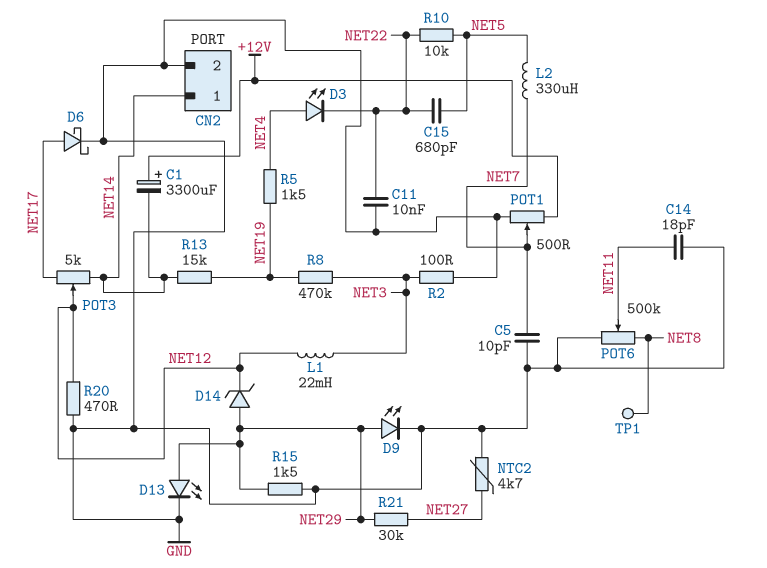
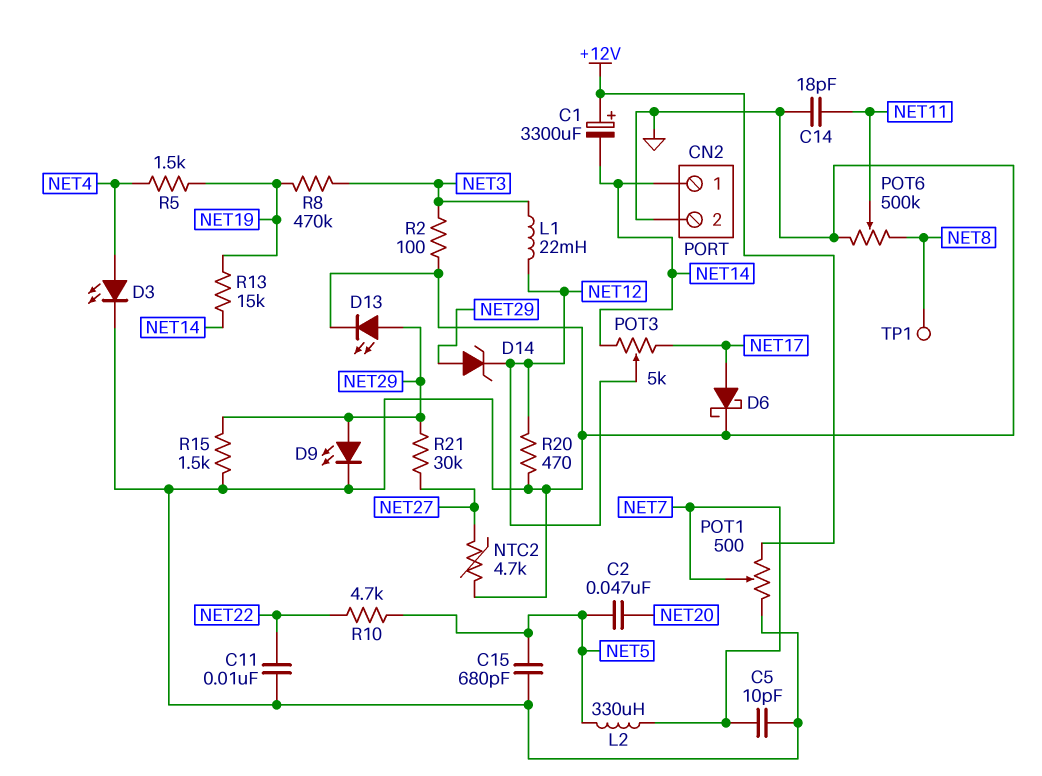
C2: none -> 47nF (NET5, NET20)
C15: 680pF (NET5, NET22) -> 680pF (GND, NET5)
D3: LED (A NET4, K NET22) -> LED (A NET4, K GND)
R10: 10k (NET5, NET22) -> 4.7k (NET5, NET22)

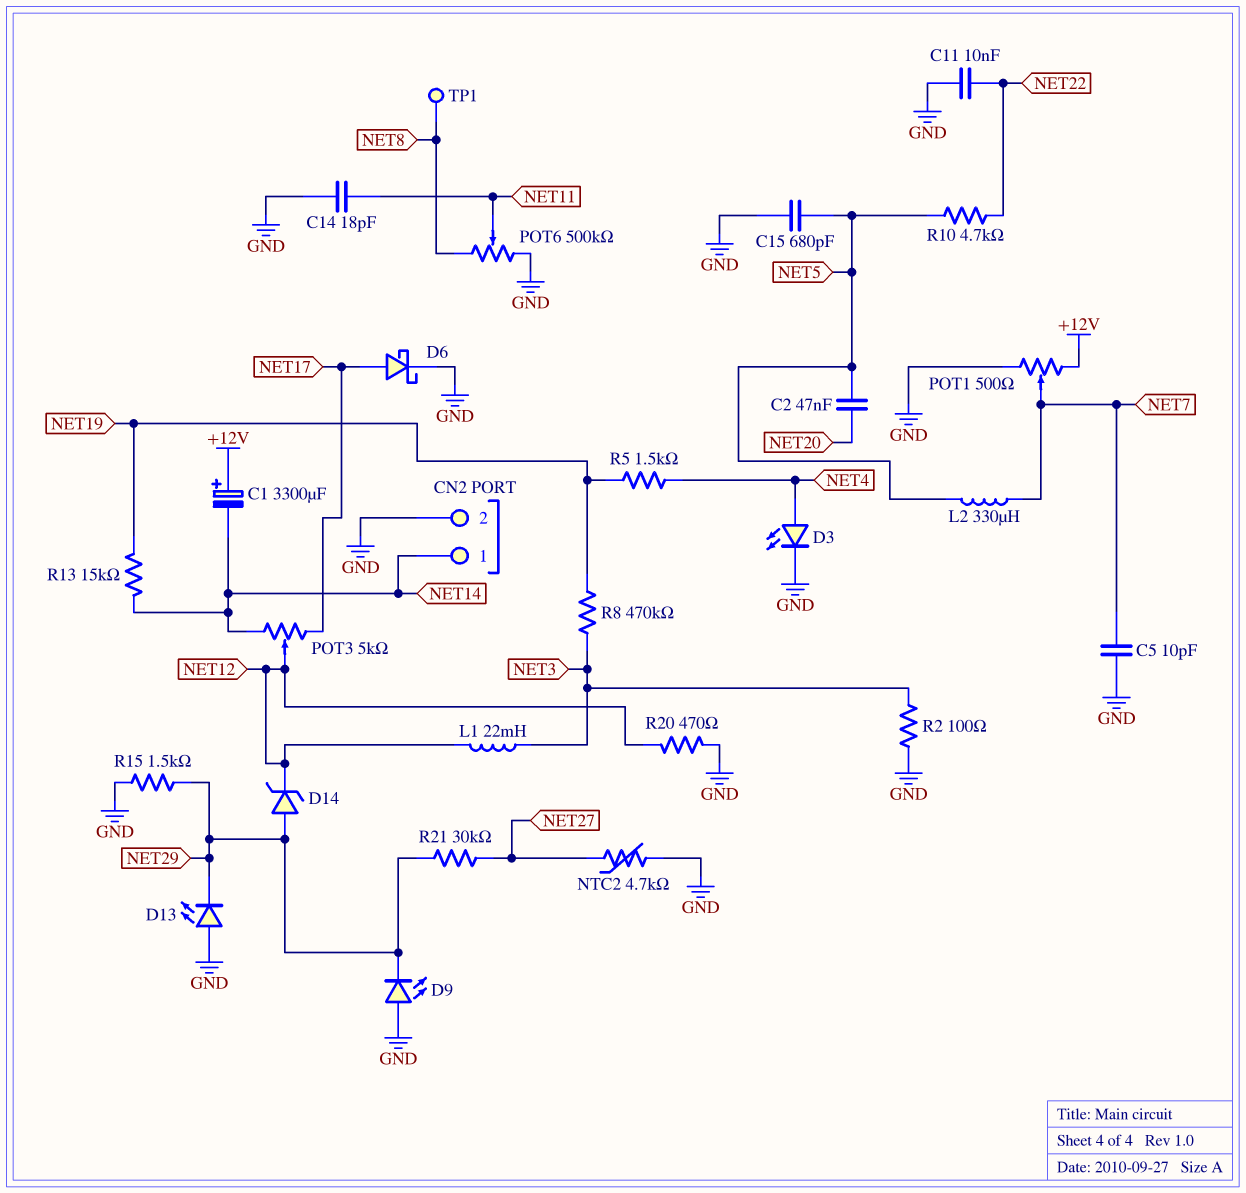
D9: LED (A NET29, K GND) -> LED (A GND, K NET29)
D13: LED (A NET29, K GND) -> LED (A GND, K NET29)

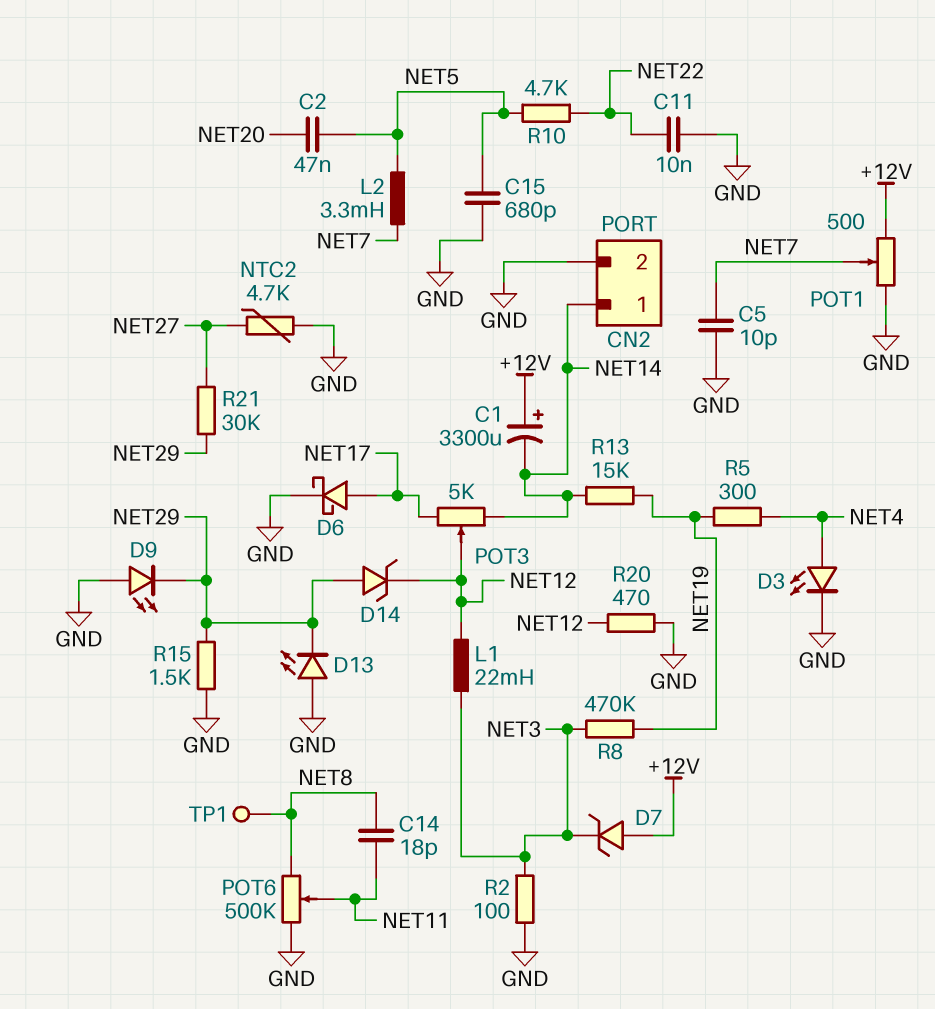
C14: 18pF (GND, NET11) -> 18pF (NET8, NET11)
D7: none -> zener (A +12V, K NET3)
L2: 330uH (NET5, NET7) -> 3.3mH (NET5, NET7)
R5: 1.5k (NET4, NET19) -> 300 (NET4, NET19)

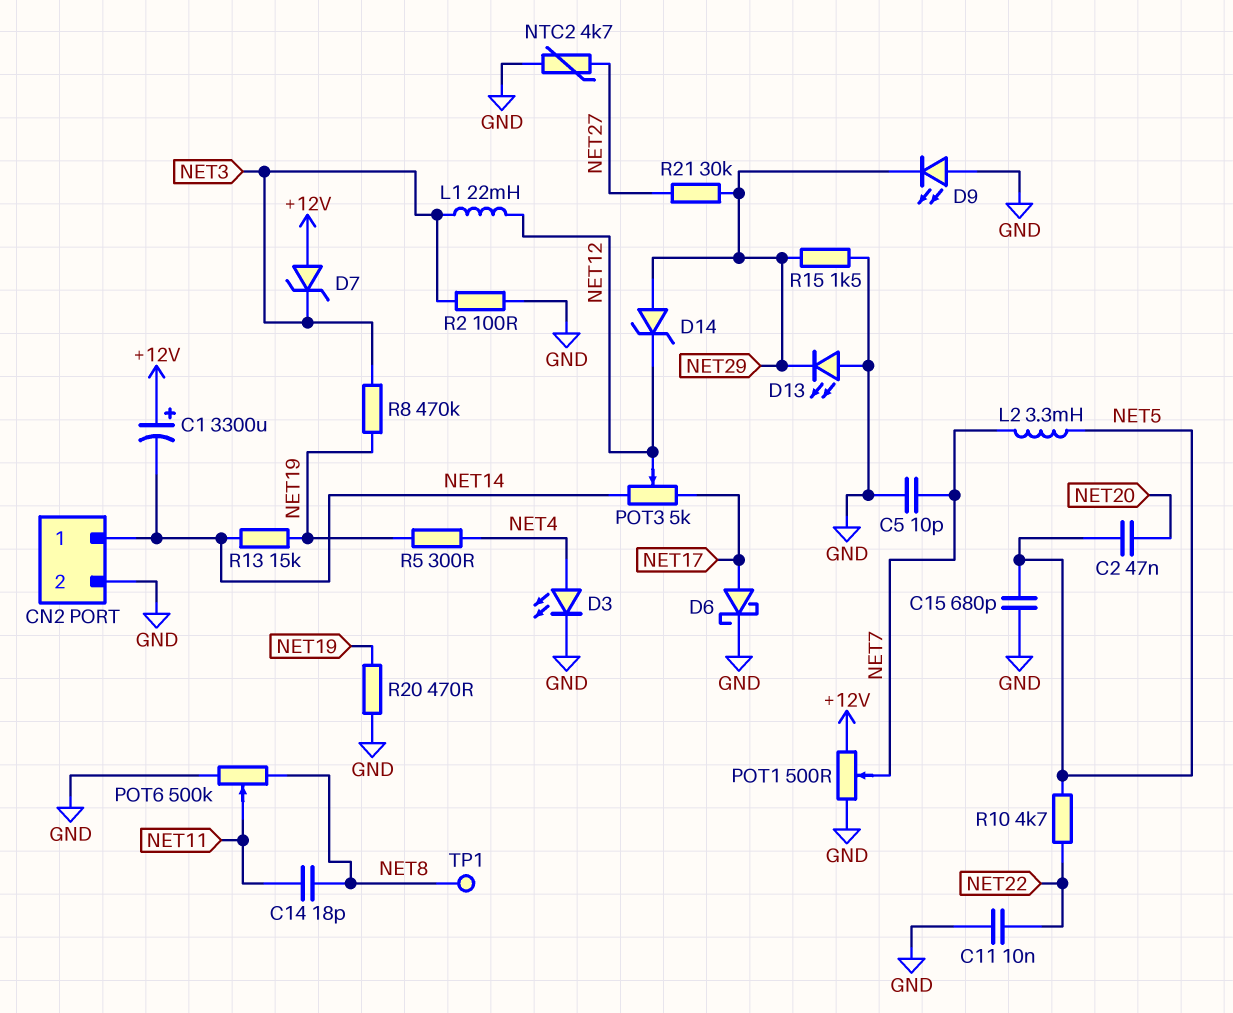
R20: 470 (GND, NET12) -> 470 (GND, NET19)

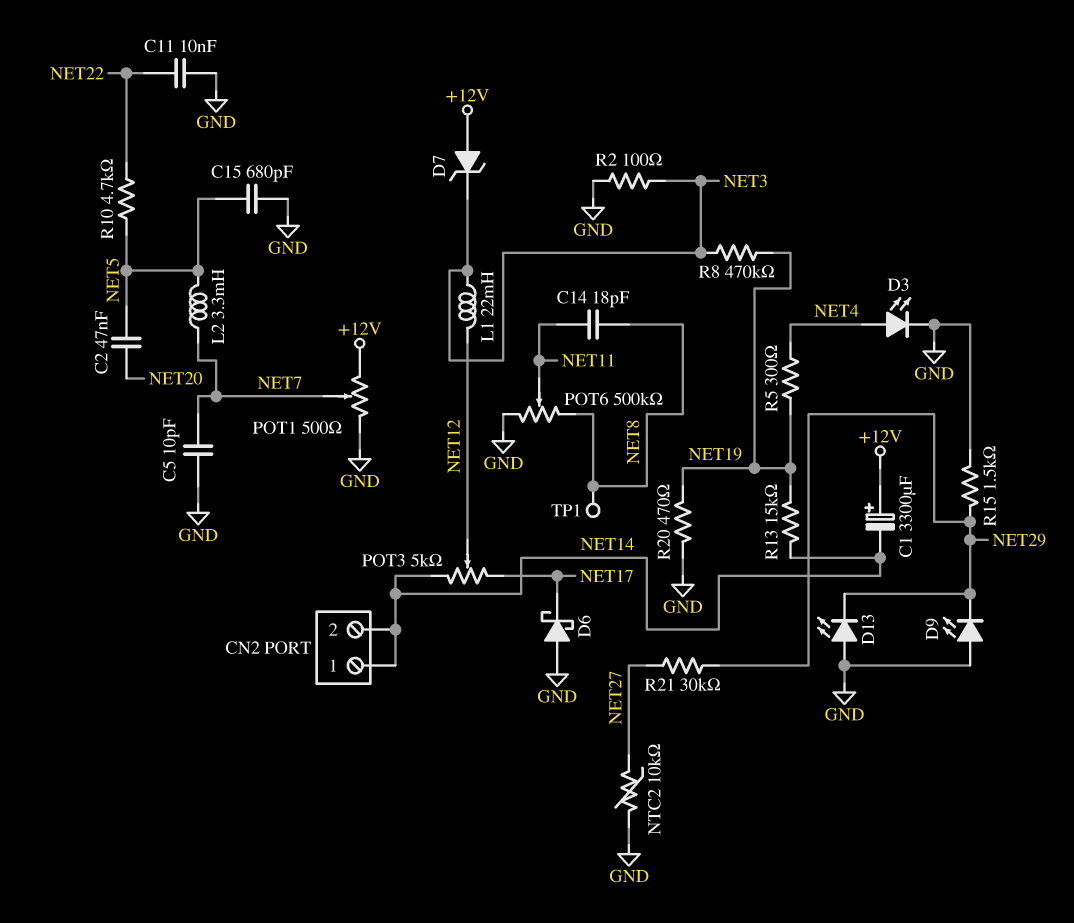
CN2 pin 2: GND -> NET14
D6: schottky (A NET17, K GND) -> schottky (A GND, K NET17)
D14: zener (A NET29, K NET12) -> none
NTC2: 4.7k (GND, NET27) -> 10k (GND, NET27)

